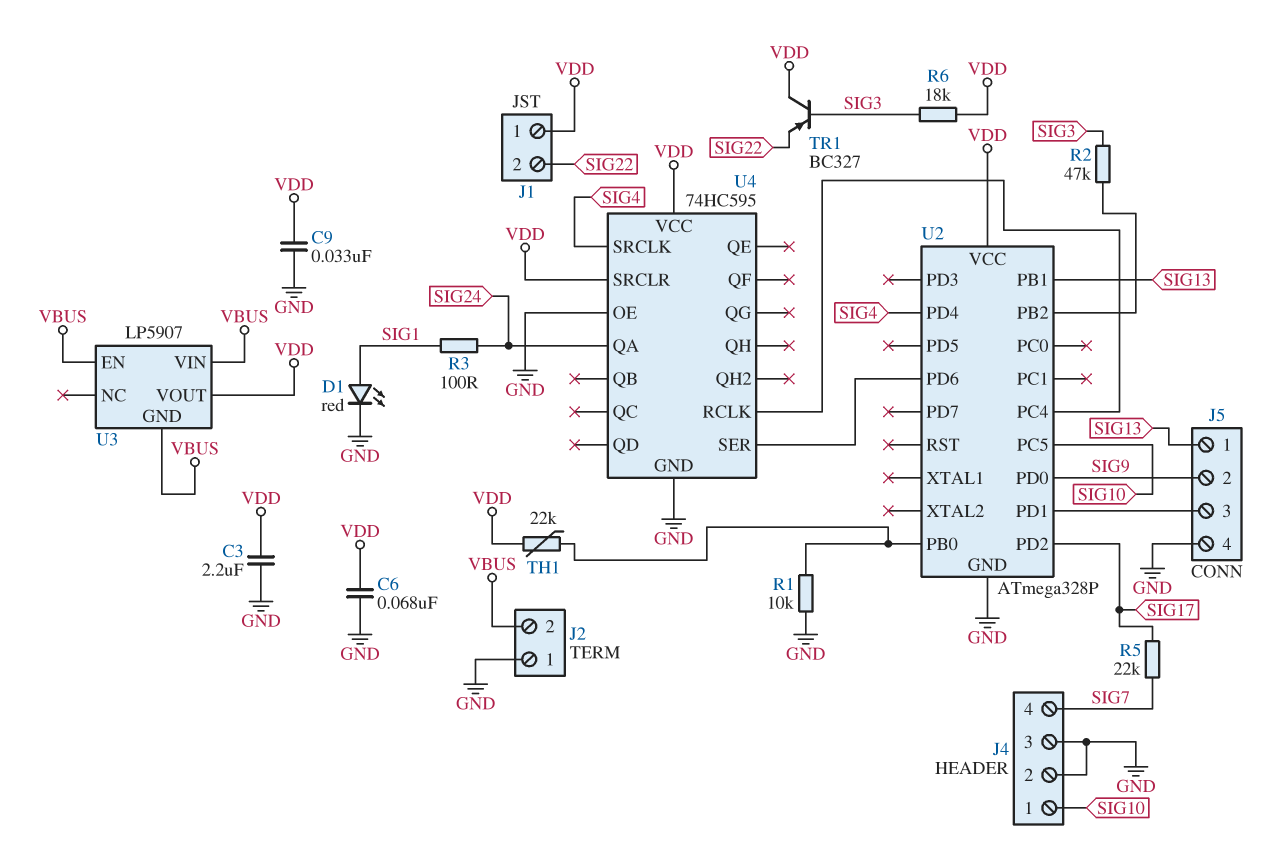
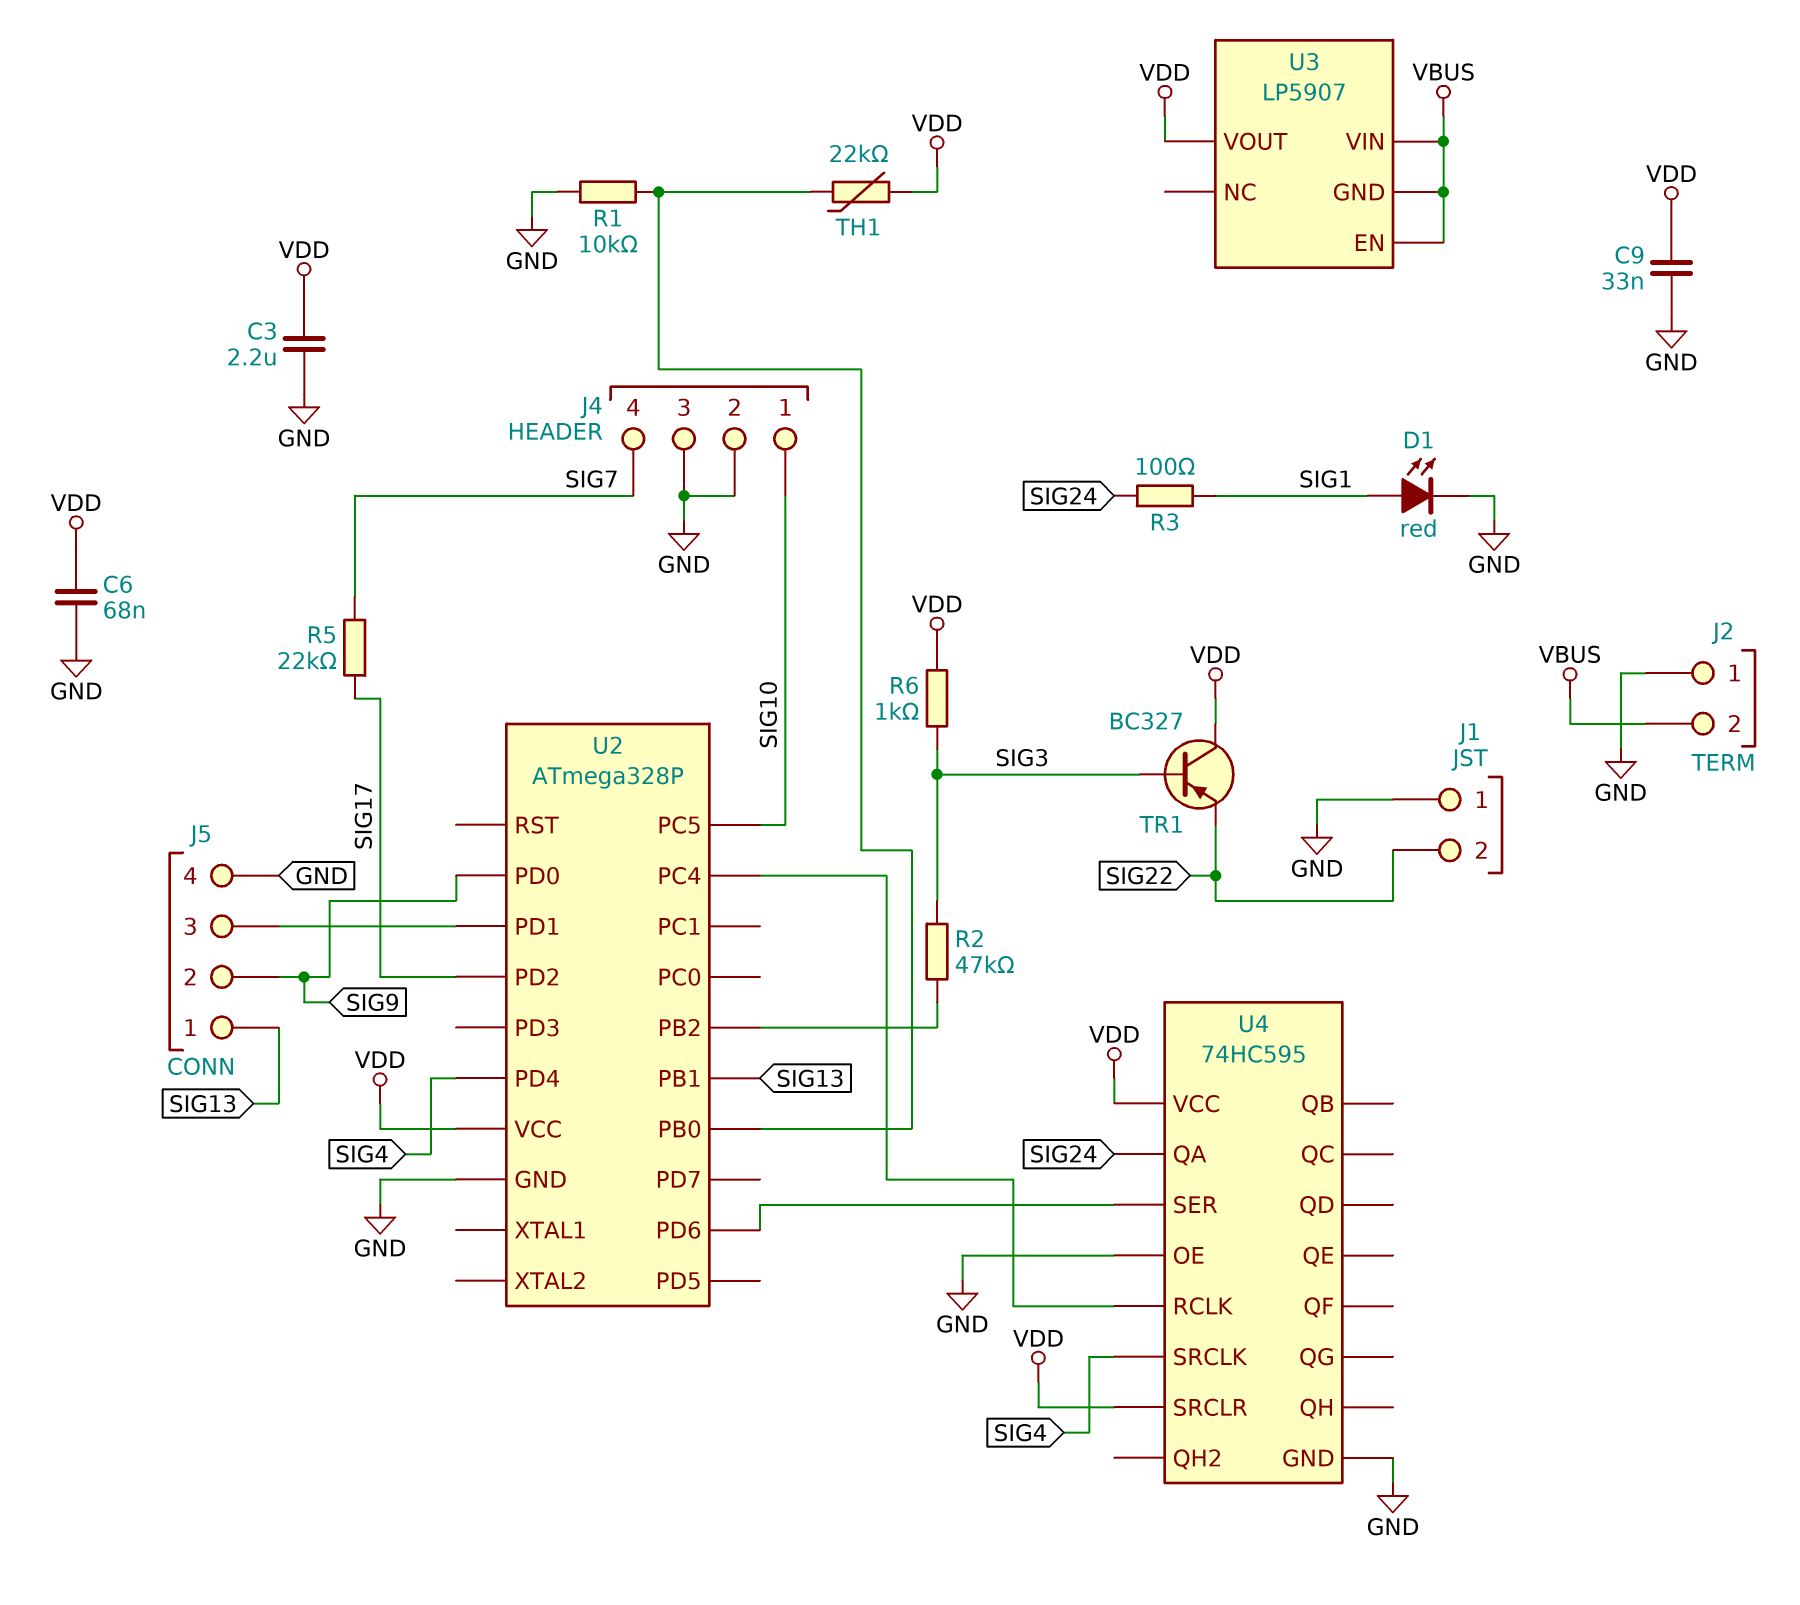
J1 pin 1: VDD -> GND
R6: 18k (SIG3, VDD) -> 1k (SIG3, VDD)

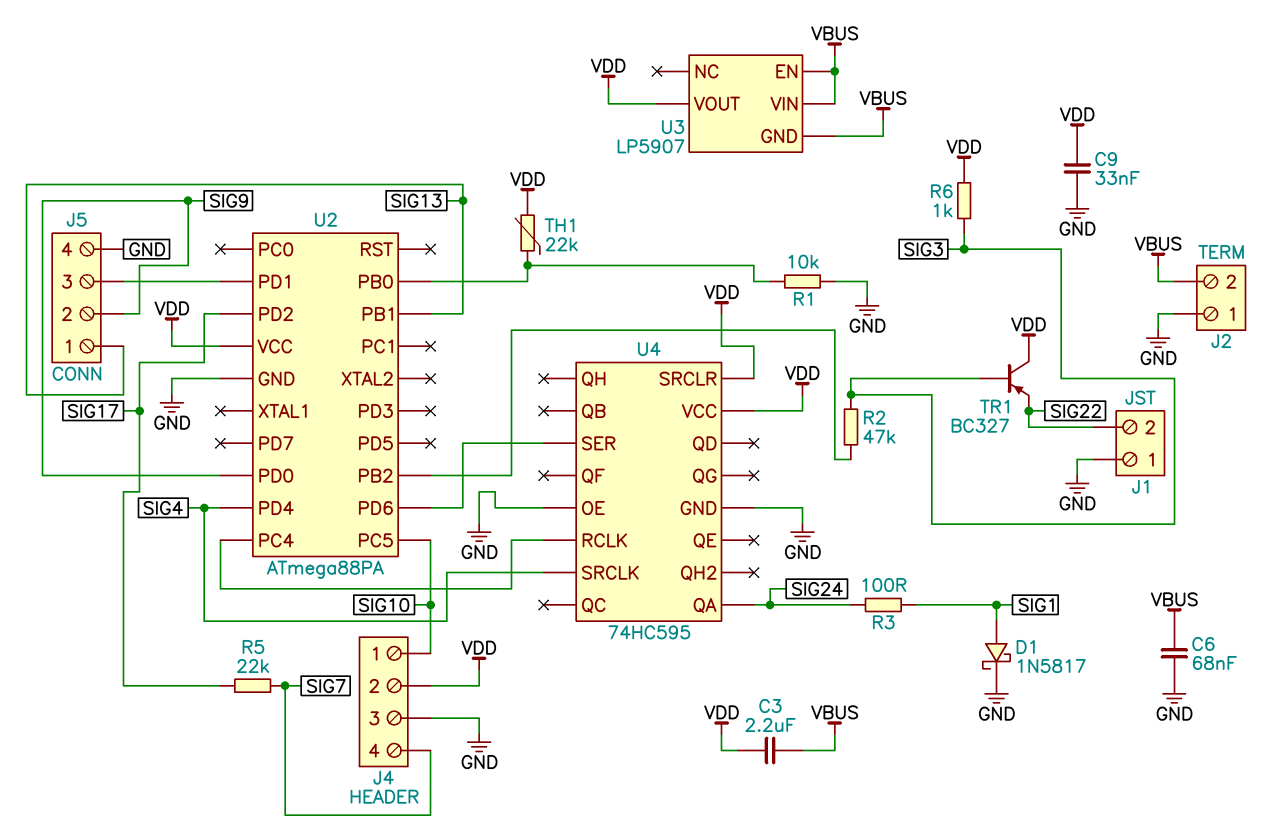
C3: 2.2uF (GND, VDD) -> 2.2uF (VBUS, VDD)
C6: 68nF (GND, VDD) -> 68nF (GND, VBUS)
D1: LED red (A SIG1, K GND) -> schottky 1N5817 (A SIG1, K GND)
J4 pin 2: GND -> VDD
U2: ATmega328P -> ATmega88PA

